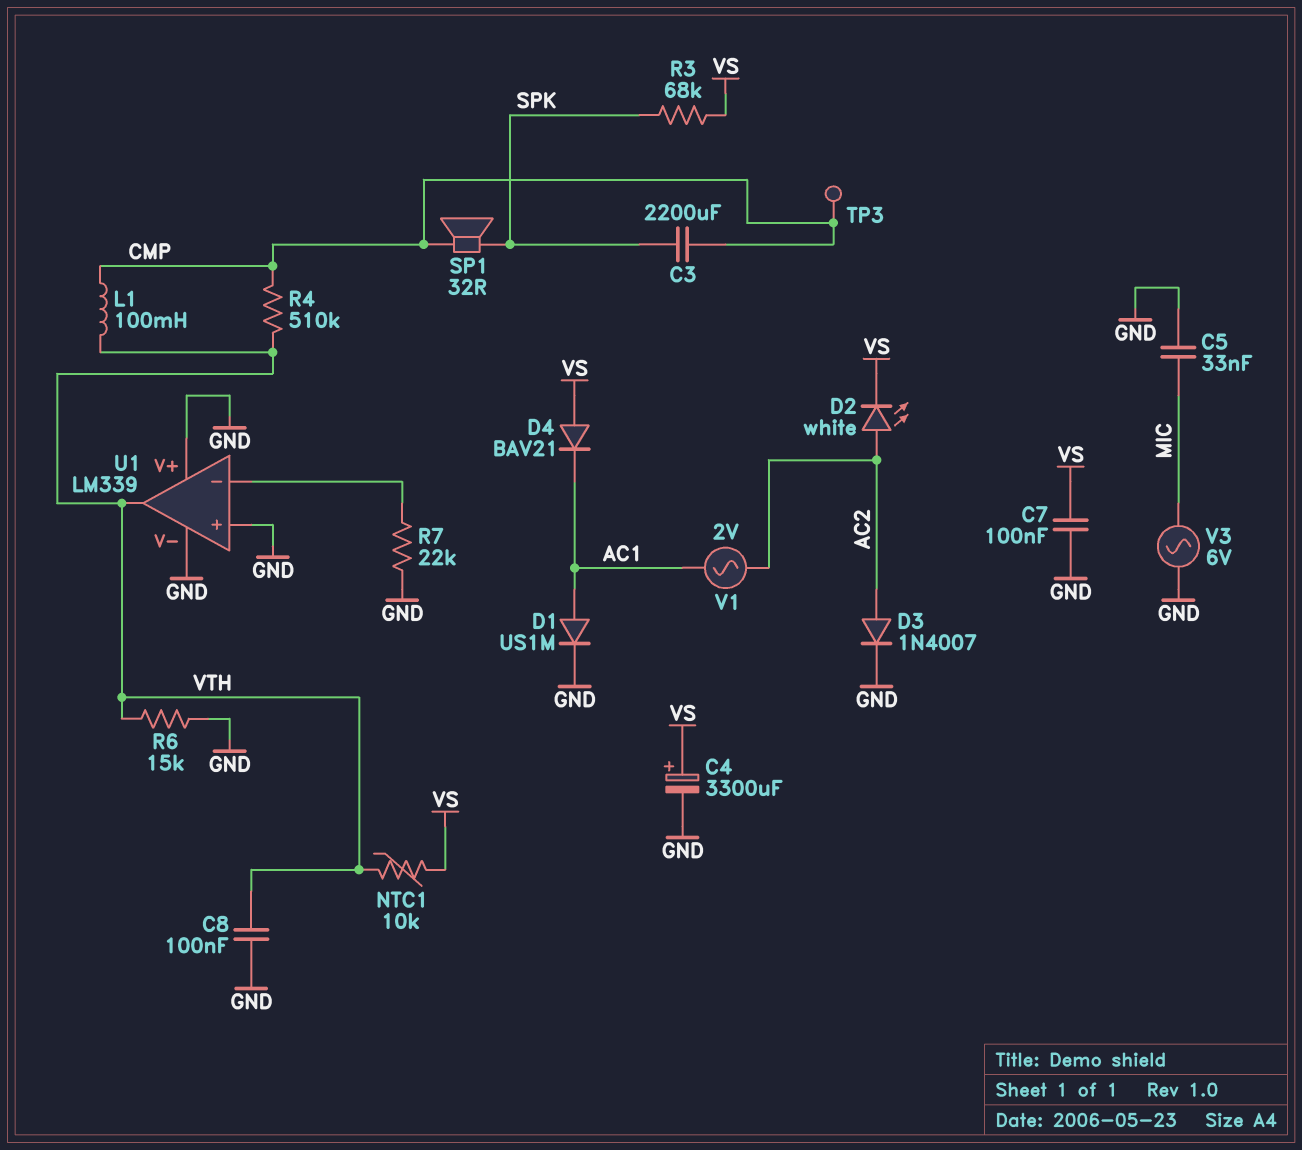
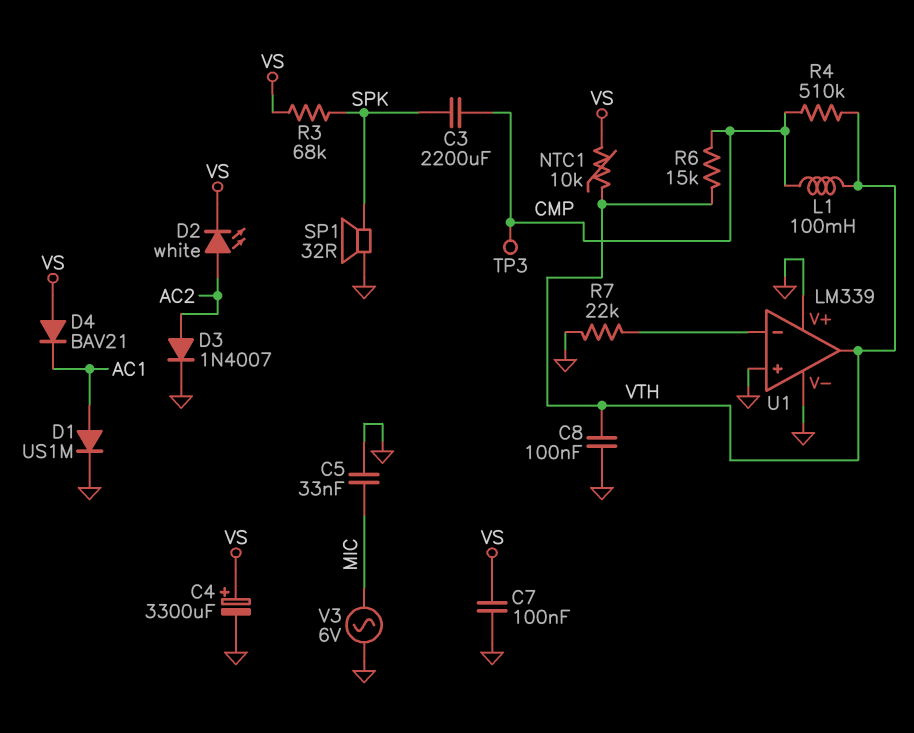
R6: 15k (GND, VTH) -> 15k (CMP, VTH)
SP1: speaker 32R (CMP, SPK) -> speaker 32R (GND, SPK)
V1: AC 2V (AC1, AC2) -> none

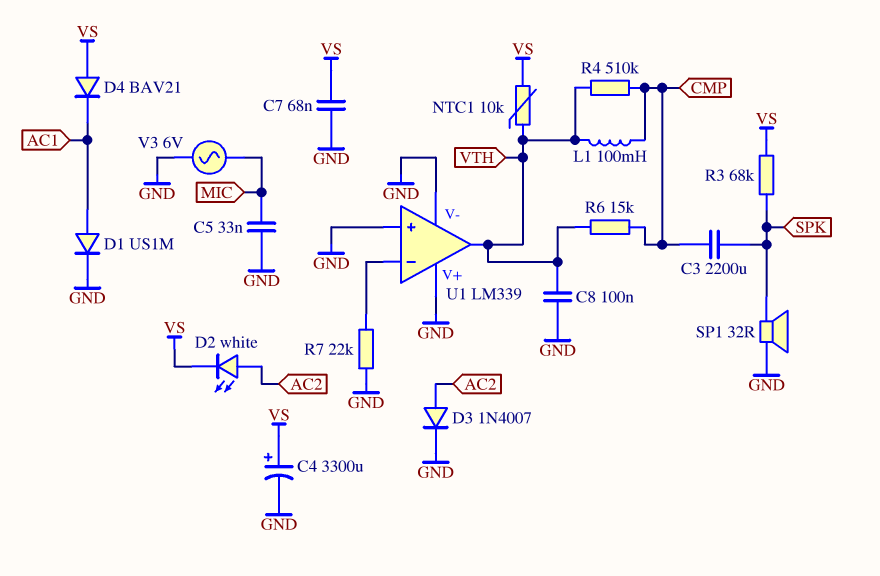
C7: 100nF (GND, VS) -> 68nF (GND, VS)
TP3: test point (CMP) -> none

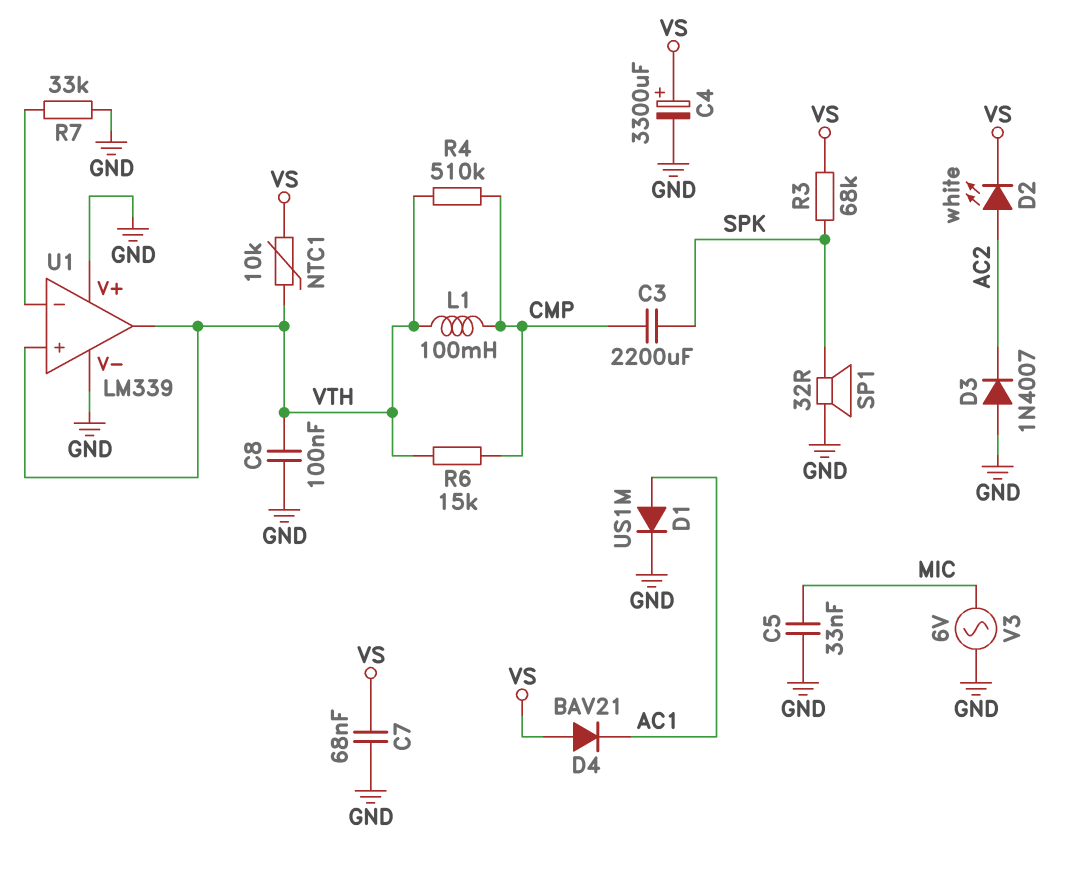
D3: diode 1N4007 (A AC2, K GND) -> diode 1N4007 (A GND, K AC2)
R7: 22k (GND, U1/in-) -> 33k (GND, U1/in-)
U1 pin in+: GND -> VTH

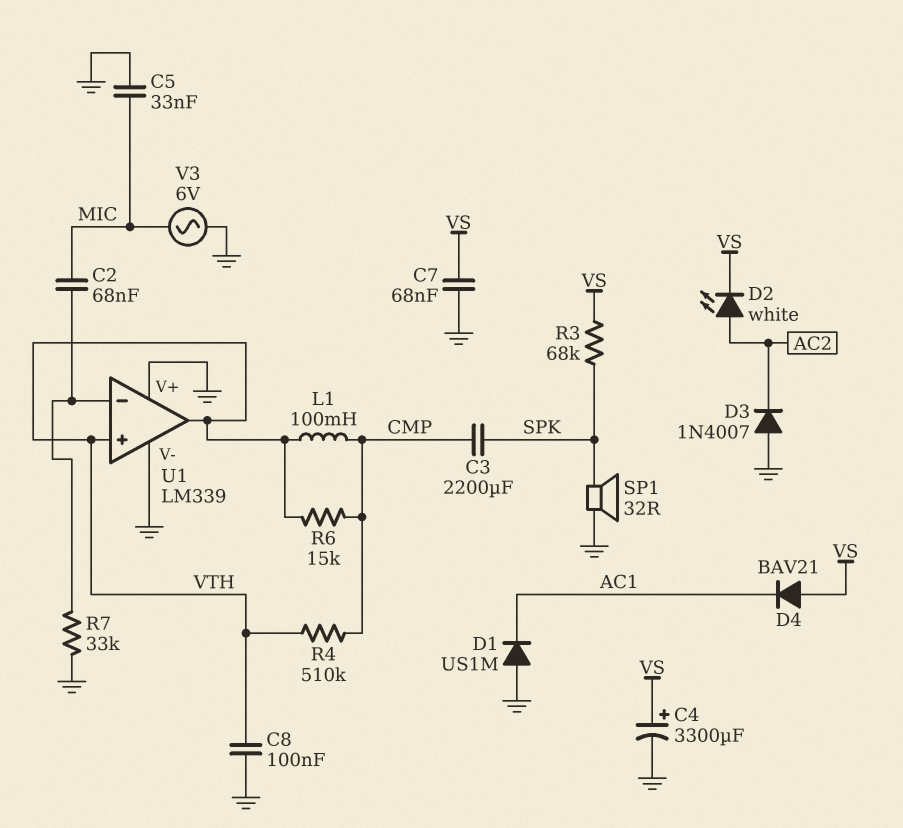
C2: none -> 68nF (MIC, U1/in-)
D1: diode US1M (A AC1, K GND) -> diode US1M (A GND, K AC1)
NTC1: 10k (VS, VTH) -> none

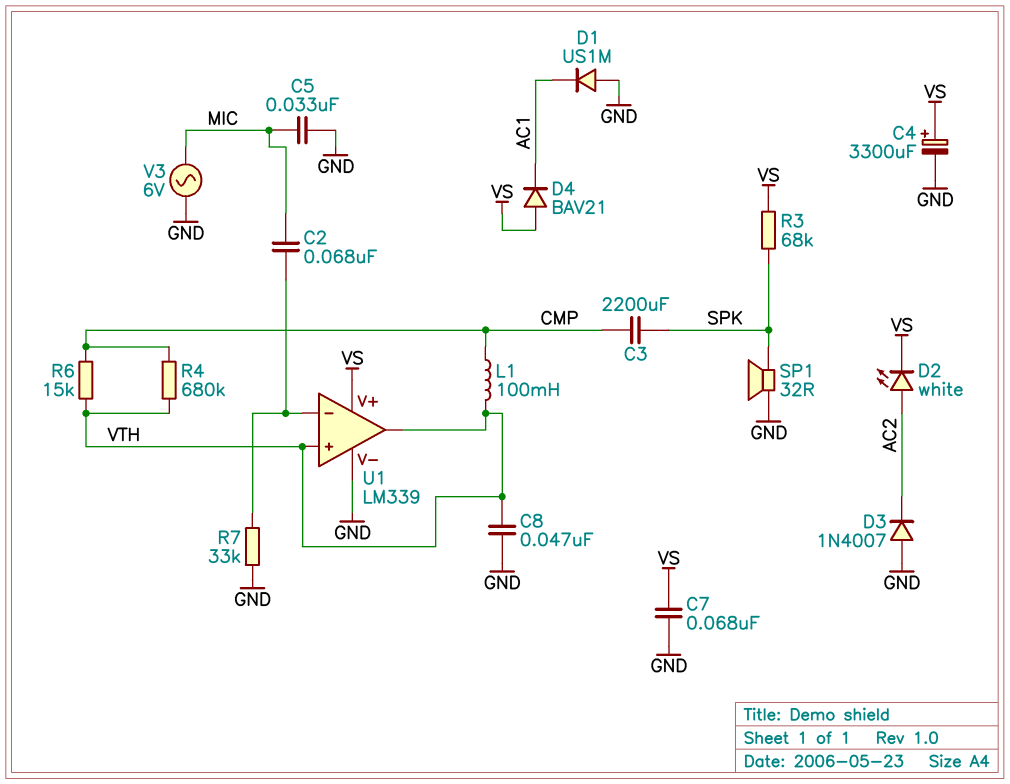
C8: 100nF (GND, VTH) -> 47nF (GND, VTH)
R4: 510k (CMP, VTH) -> 680k (CMP, VTH)
U1 pin V+: GND -> VS

